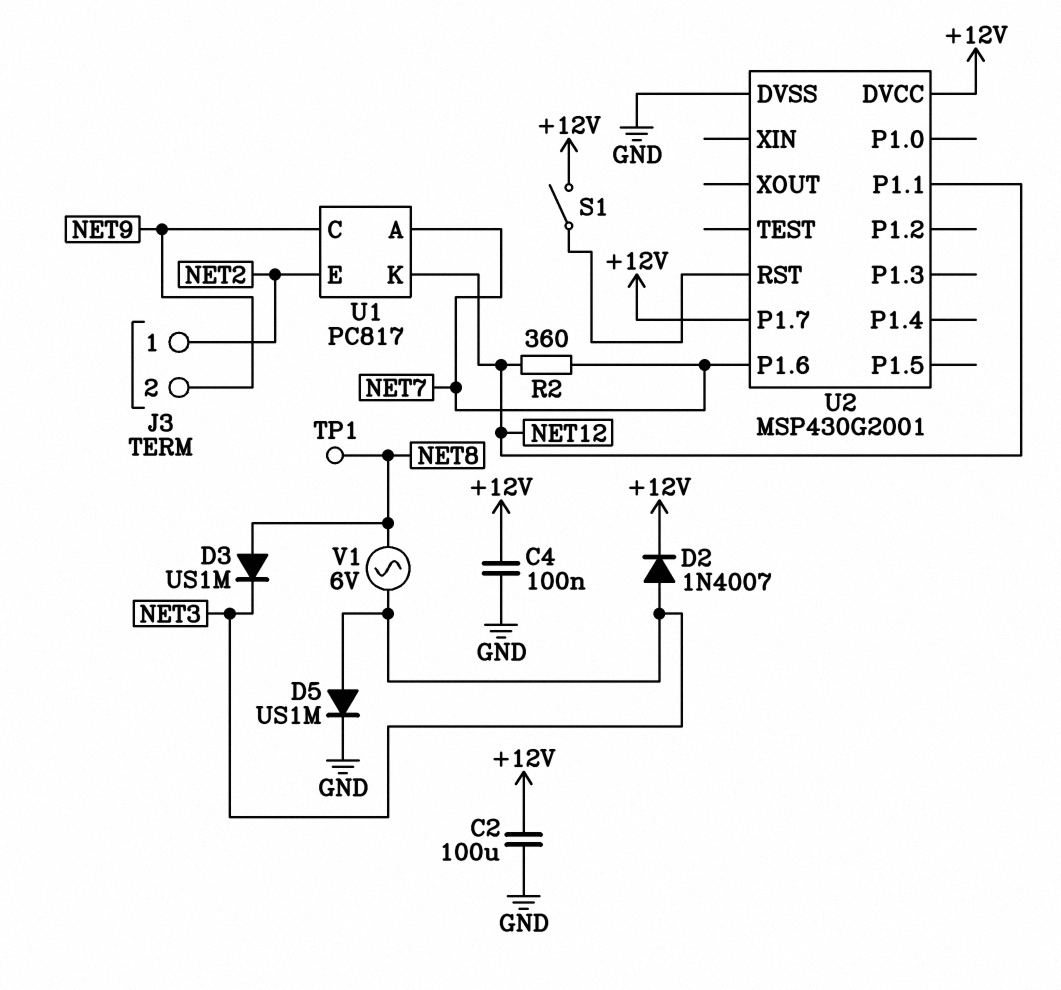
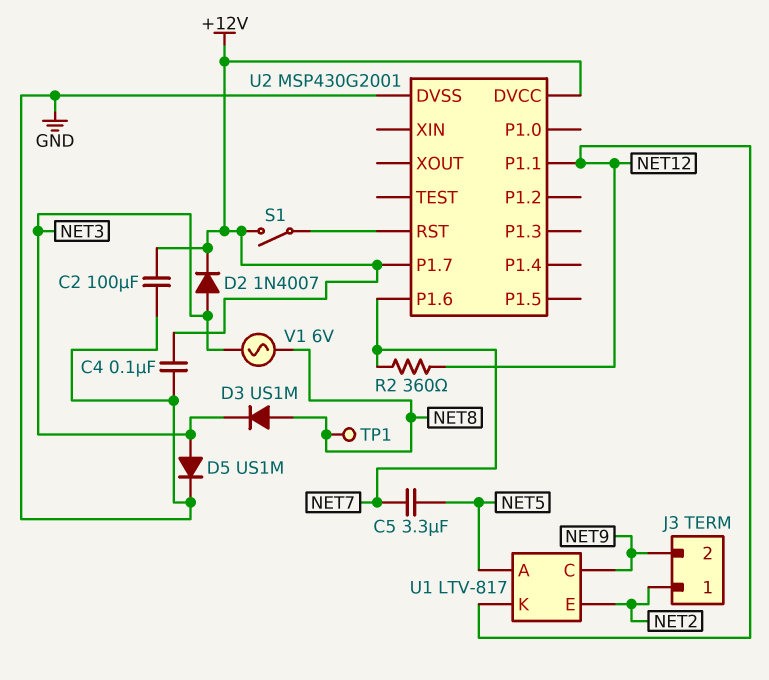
C5: none -> 3.3uF (NET5, NET7)
U1: PC817 -> LTV-817
U1 pin A: NET7 -> NET5

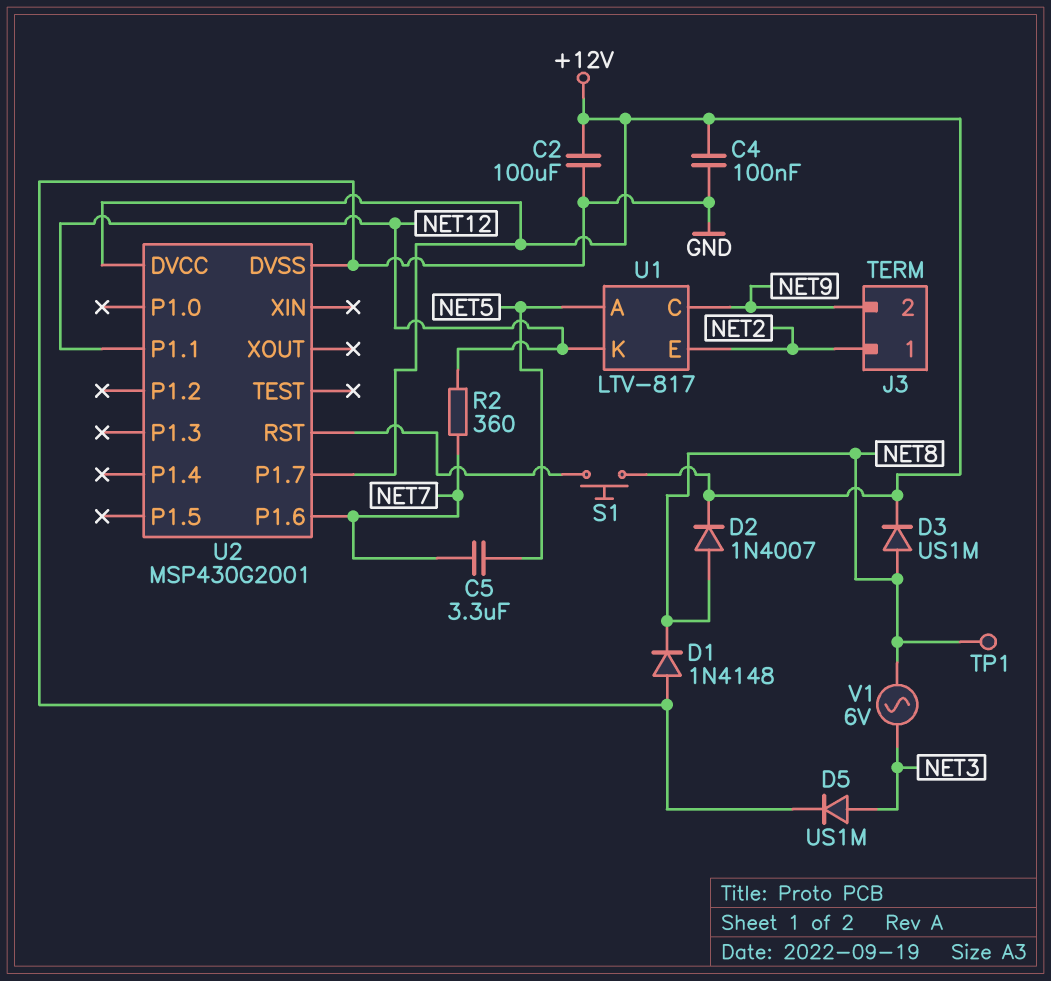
D1: none -> diode 1N4148 (A GND, K NET8)
D2: diode 1N4007 (A NET3, K +12V) -> diode 1N4007 (A NET8, K +12V)
D3: diode US1M (A NET8, K NET3) -> diode US1M (A NET8, K +12V)
S1: switch (+12V, U2/RST) -> button (+12V, U2/RST)

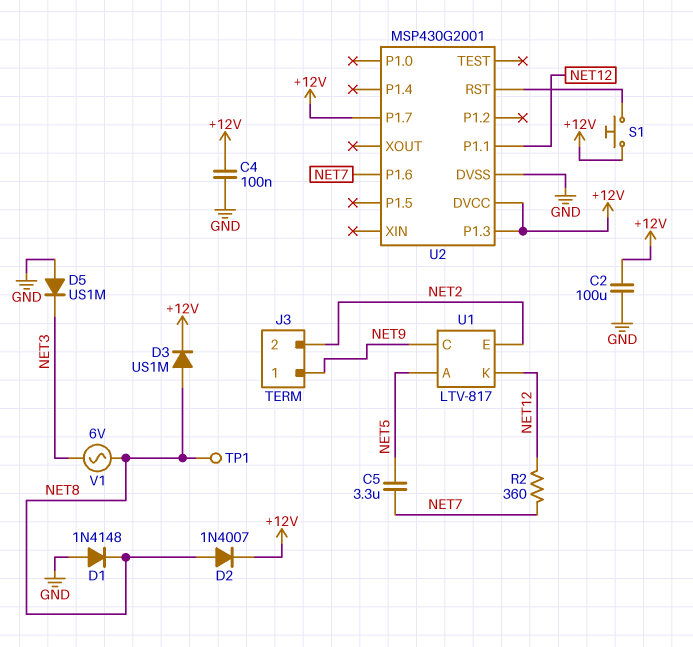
D5: diode US1M (A NET3, K GND) -> diode US1M (A GND, K NET3)
J3 pin 1: NET2 -> NET9
J3 pin 2: NET9 -> NET2
U2 pin P1.3: none -> +12V

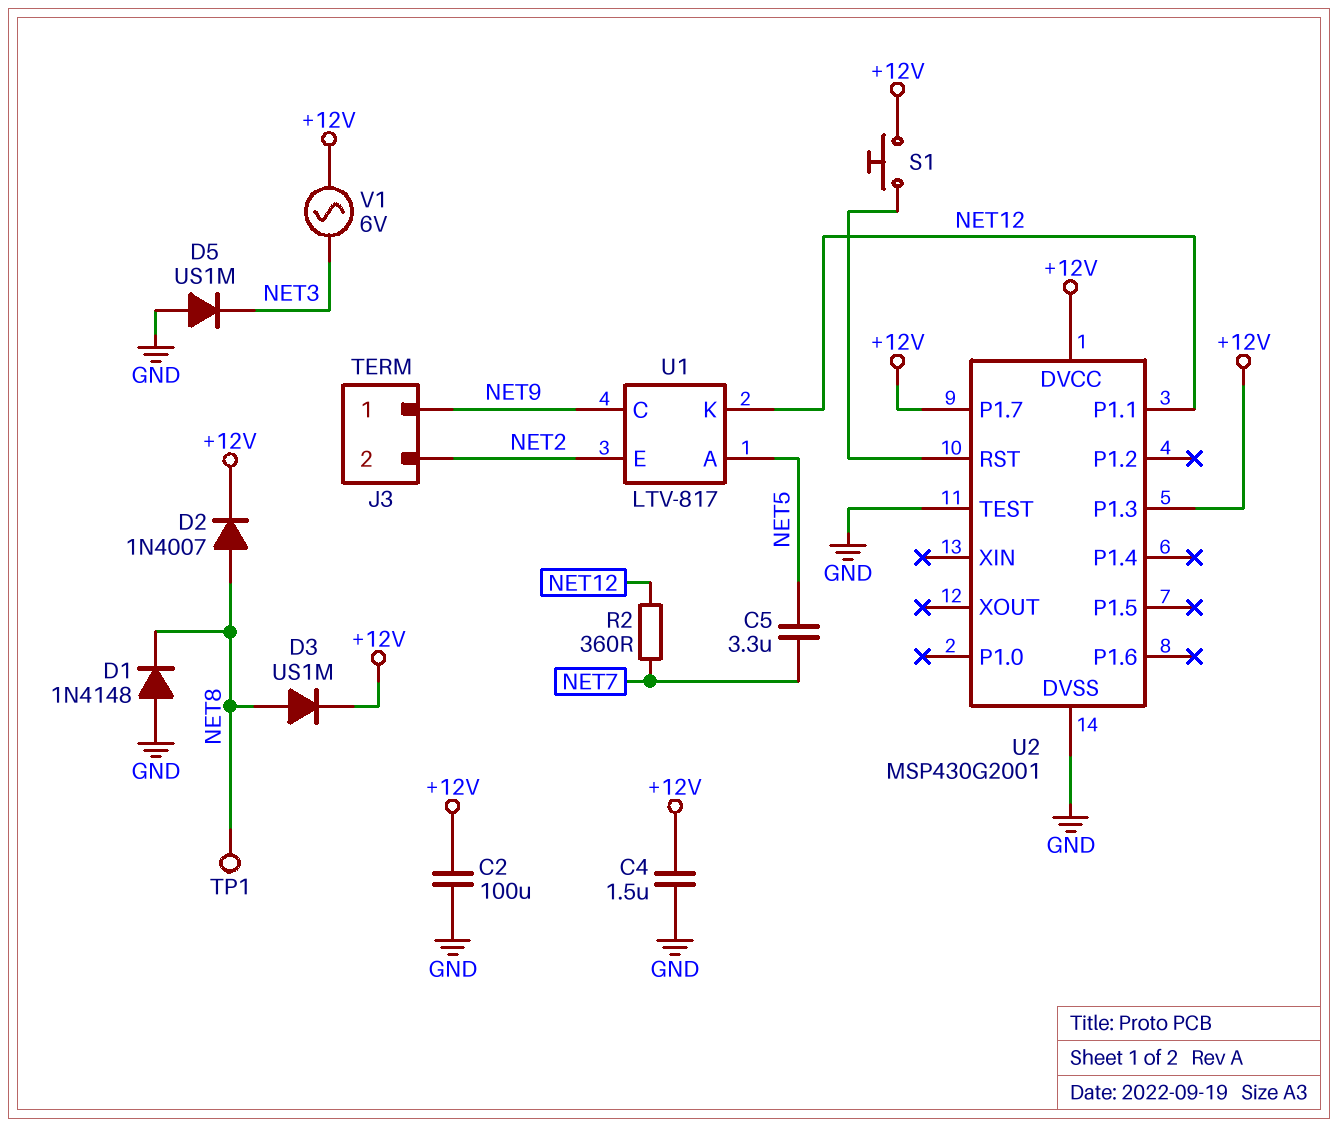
C4: 100nF (+12V, GND) -> 1.5uF (+12V, GND)
U2 pin P1.6: NET7 -> none
U2 pin TEST: none -> GND
V1: AC 6V (NET3, NET8) -> AC 6V (+12V, NET3)

